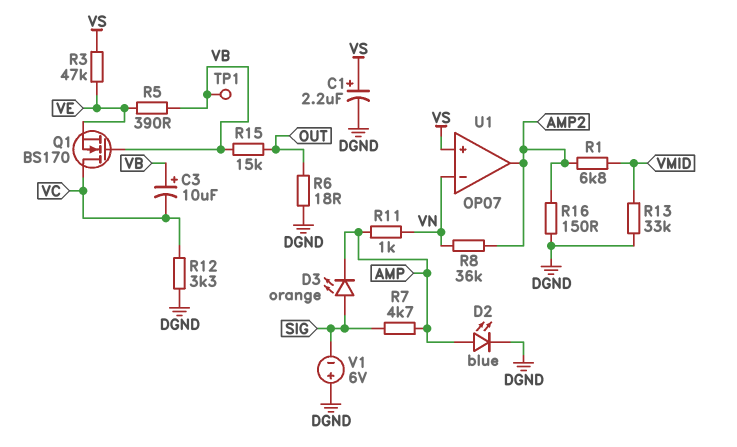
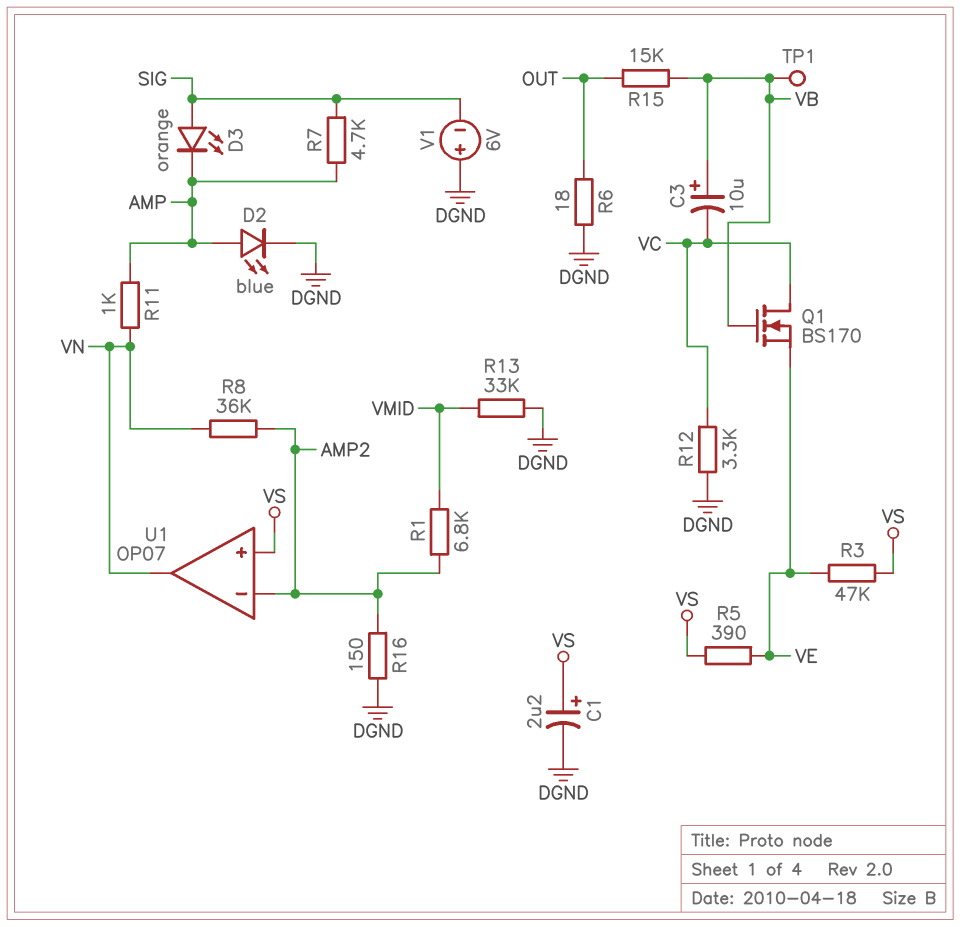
R5: 390 (VB, VE) -> 390 (VE, VS)
U1 pin in-: VN -> AMP2
U1 pin out: AMP2 -> VN

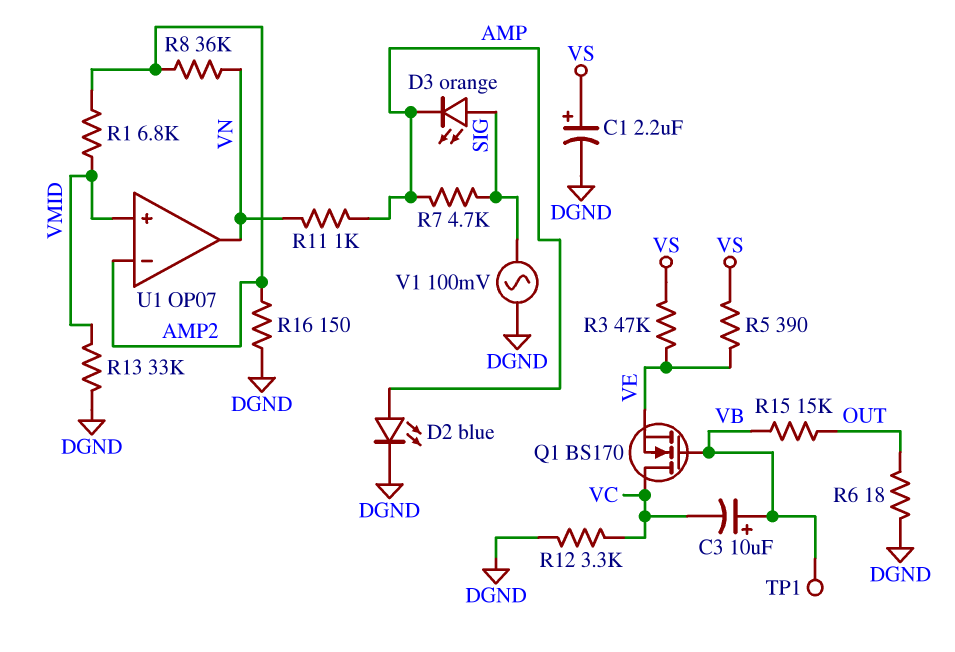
U1 pin in+: VS -> VMID
V1: 6V (plus DGND, minus SIG) -> AC 100mV (DGND, SIG)

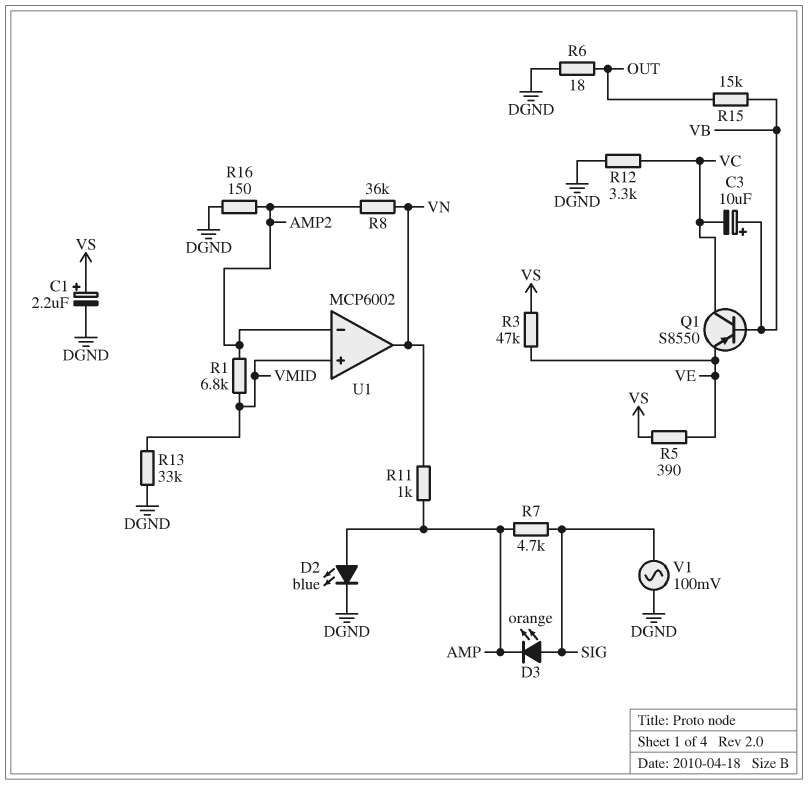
Q1: NMOS BS170 (G VB, D VC, S VE) -> PNP S8550 (B VB, C VC, E VE)
TP1: test point (VB) -> none
U1: OP07 -> MCP6002

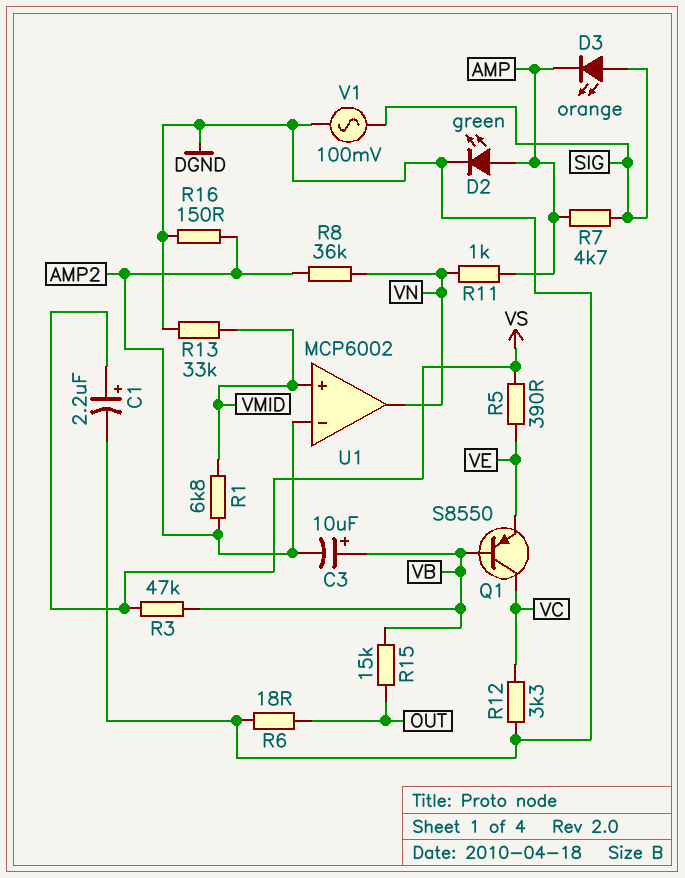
C3: 10uF (plus VB, minus VC) -> 10uF (plus VB, minus AMP2)
D2: LED blue (A AMP, K DGND) -> LED green (A AMP, K DGND)
R3: 47k (VE, VS) -> 47k (VB, VS)

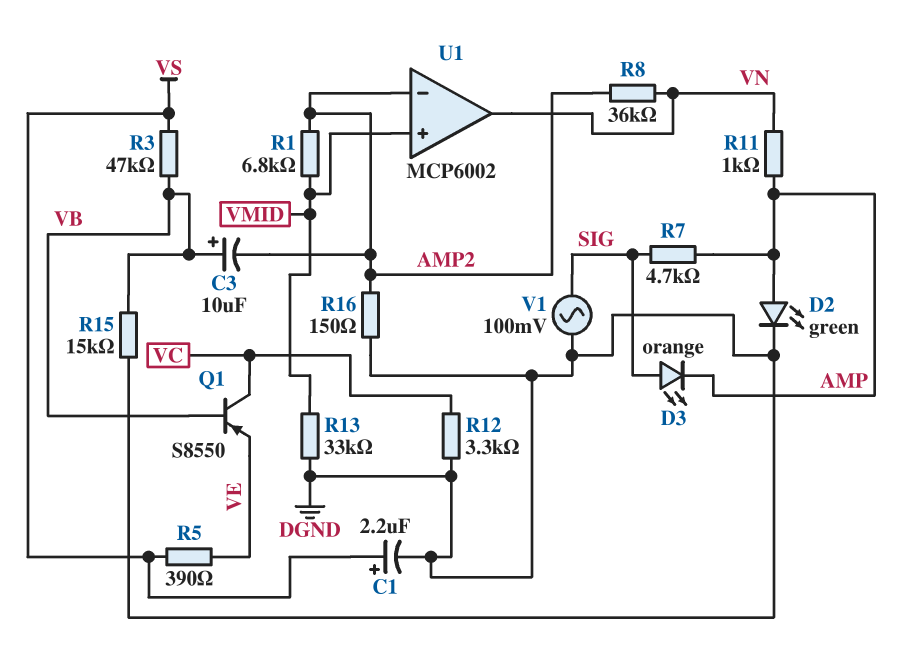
R6: 18 (DGND, OUT) -> none
R15: 15k (OUT, VB) -> 15k (DGND, VB)

